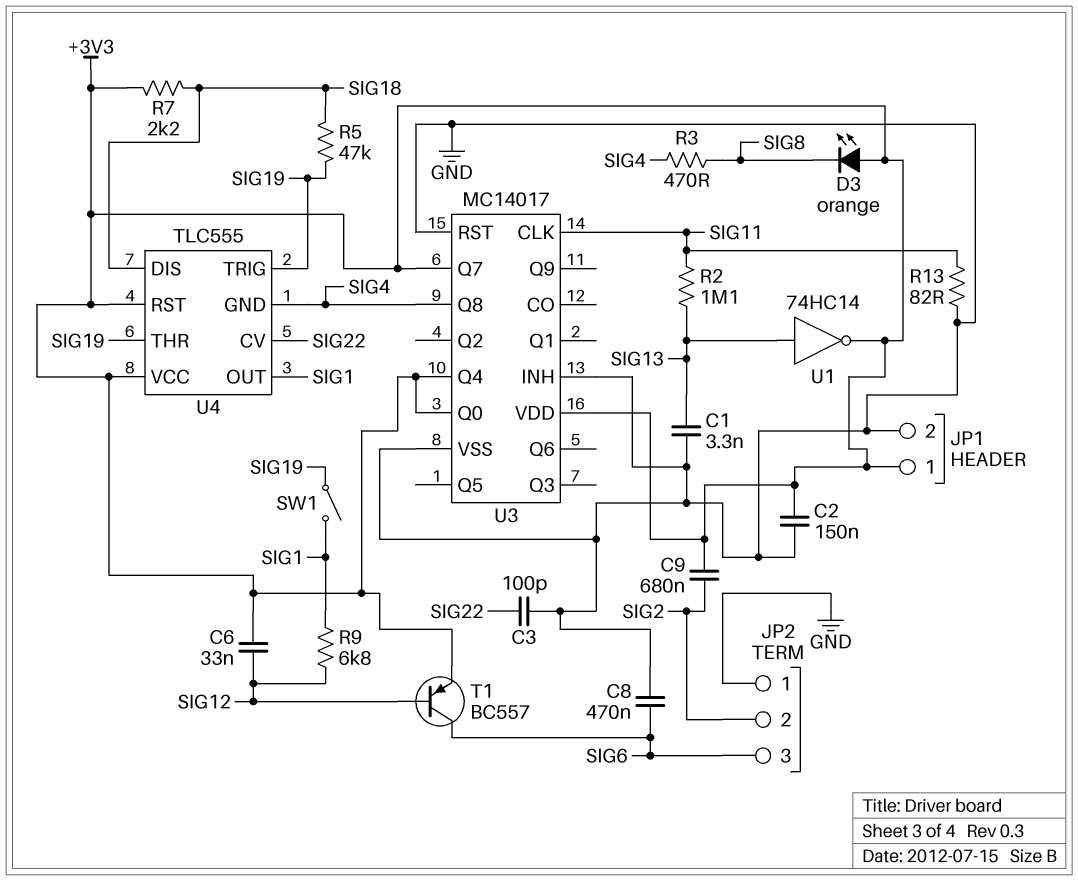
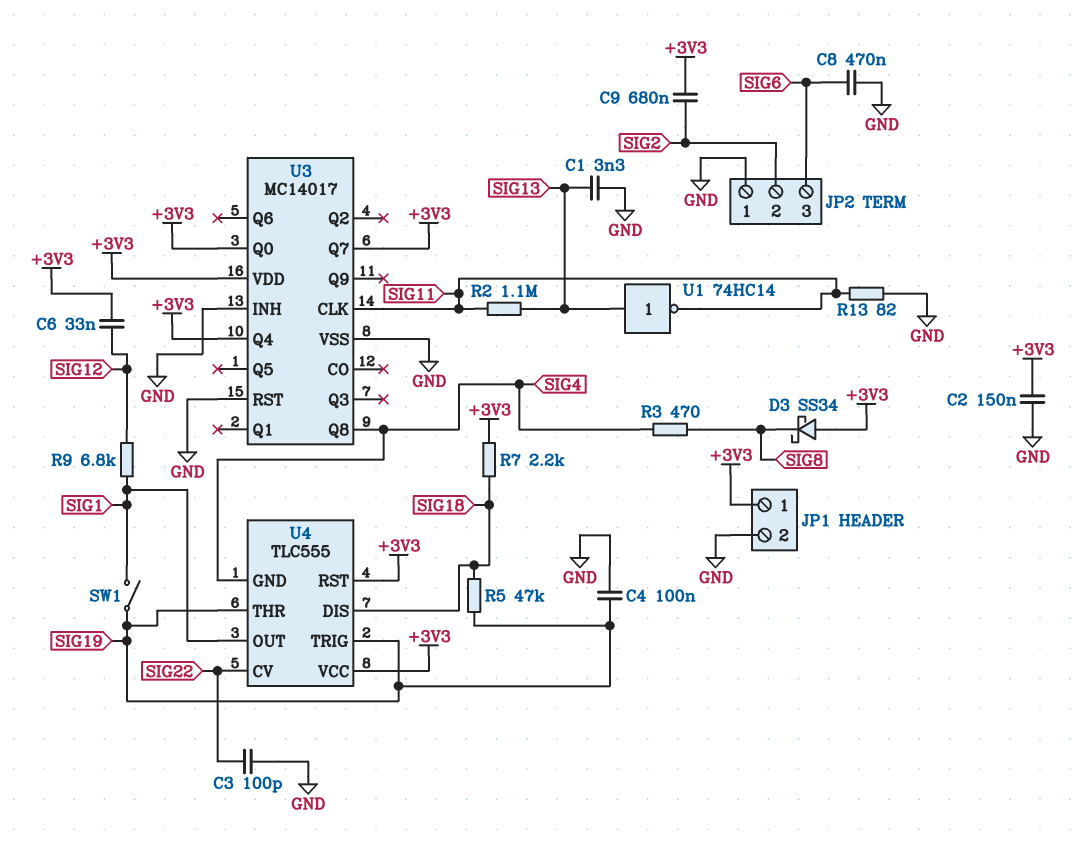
C4: none -> 100nF (GND, SIG19)
D3: LED orange (A +3V3, K SIG8) -> schottky SS34 (A +3V3, K SIG8)
T1: PNP BC557 (B SIG12, C SIG6, E +3V3) -> none
U1: NOT 74HC14 (in SIG13, out +3V3) -> NOT 74HC14 (in SIG13, out SIG11)

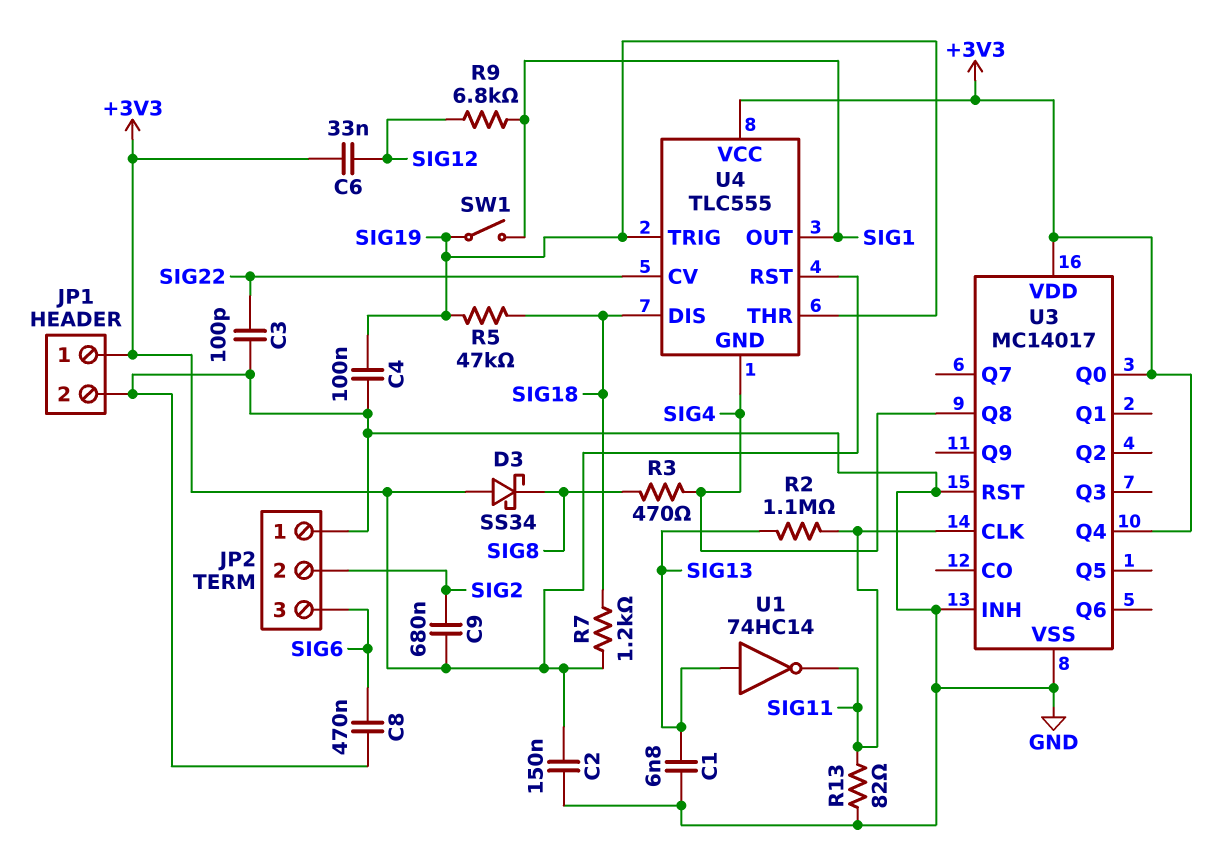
C1: 3.3nF (GND, SIG13) -> 6.8nF (GND, SIG13)
R7: 2.2k (+3V3, SIG18) -> 1.2k (+3V3, SIG18)
U3 pin Q7: +3V3 -> none

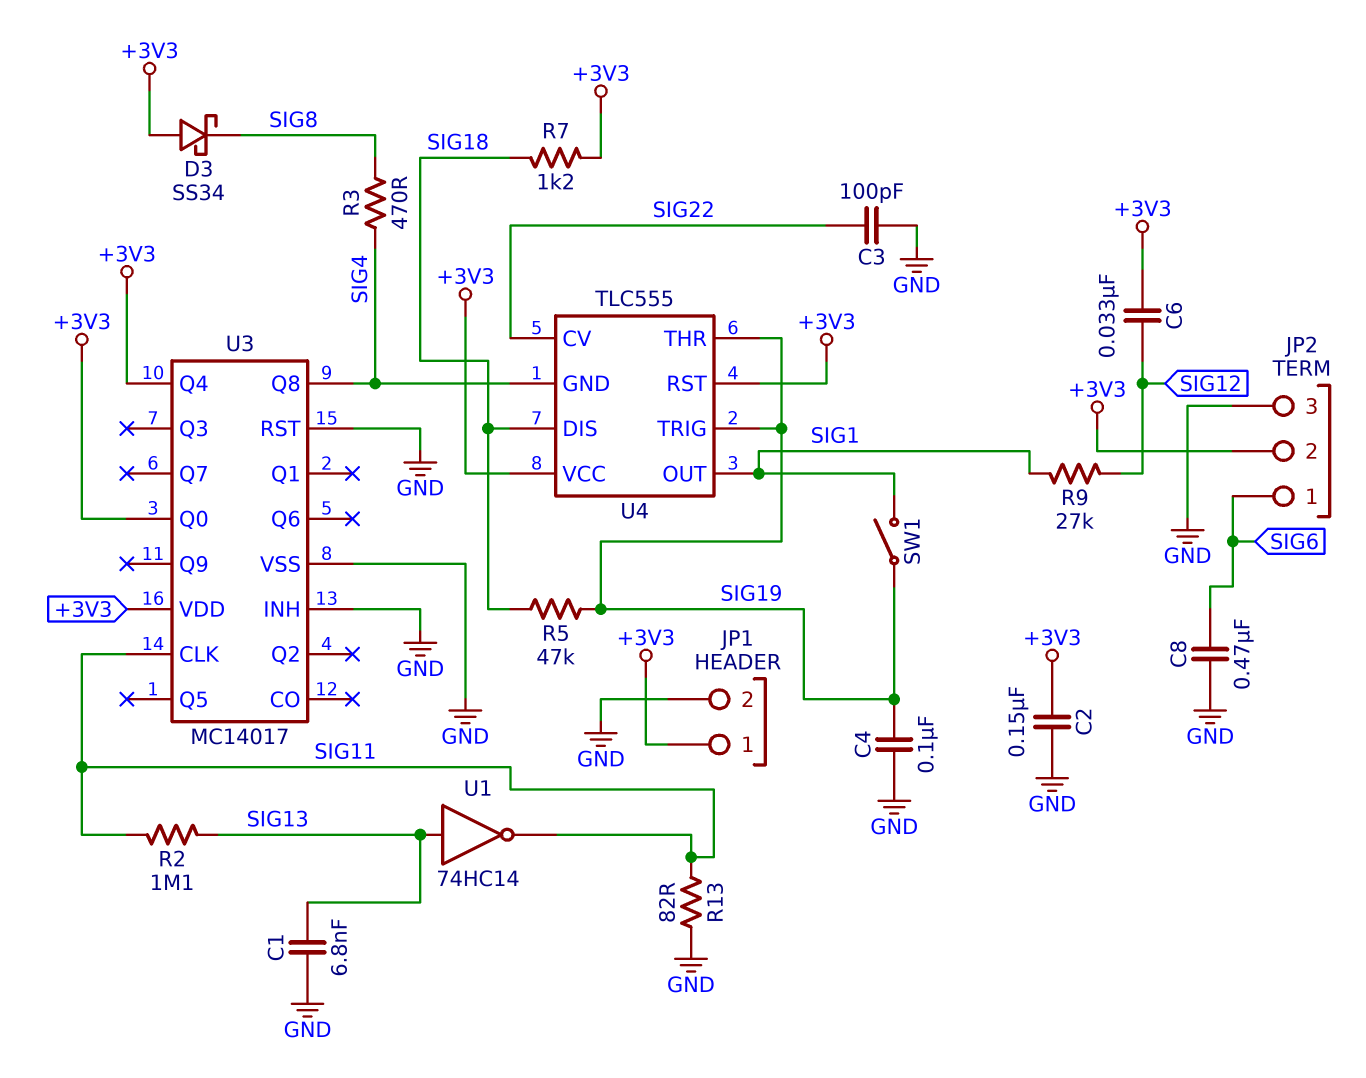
C9: 680nF (+3V3, SIG2) -> none
JP2 pin 1: GND -> SIG6
JP2 pin 2: SIG2 -> +3V3
JP2 pin 3: SIG6 -> GND
R9: 6.8k (SIG1, SIG12) -> 27k (SIG1, SIG12)

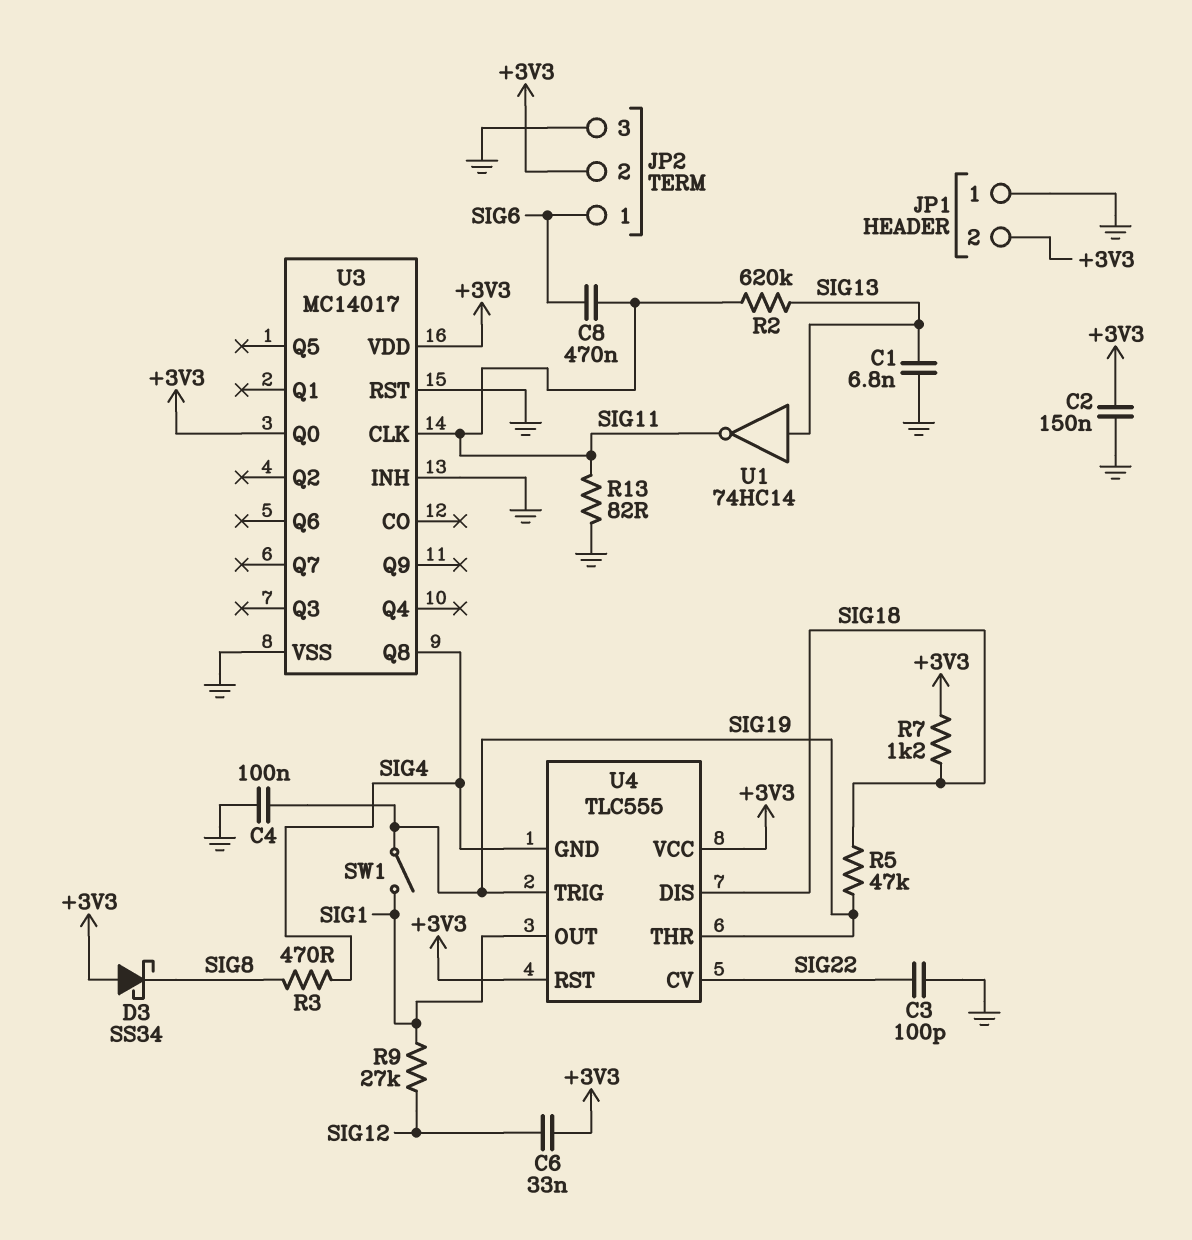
C8: 470nF (GND, SIG6) -> 470nF (SIG6, SIG11)
JP1 pin 1: +3V3 -> GND
JP1 pin 2: GND -> +3V3
R2: 1.1M (SIG11, SIG13) -> 620k (SIG11, SIG13)
U3 pin Q4: +3V3 -> none

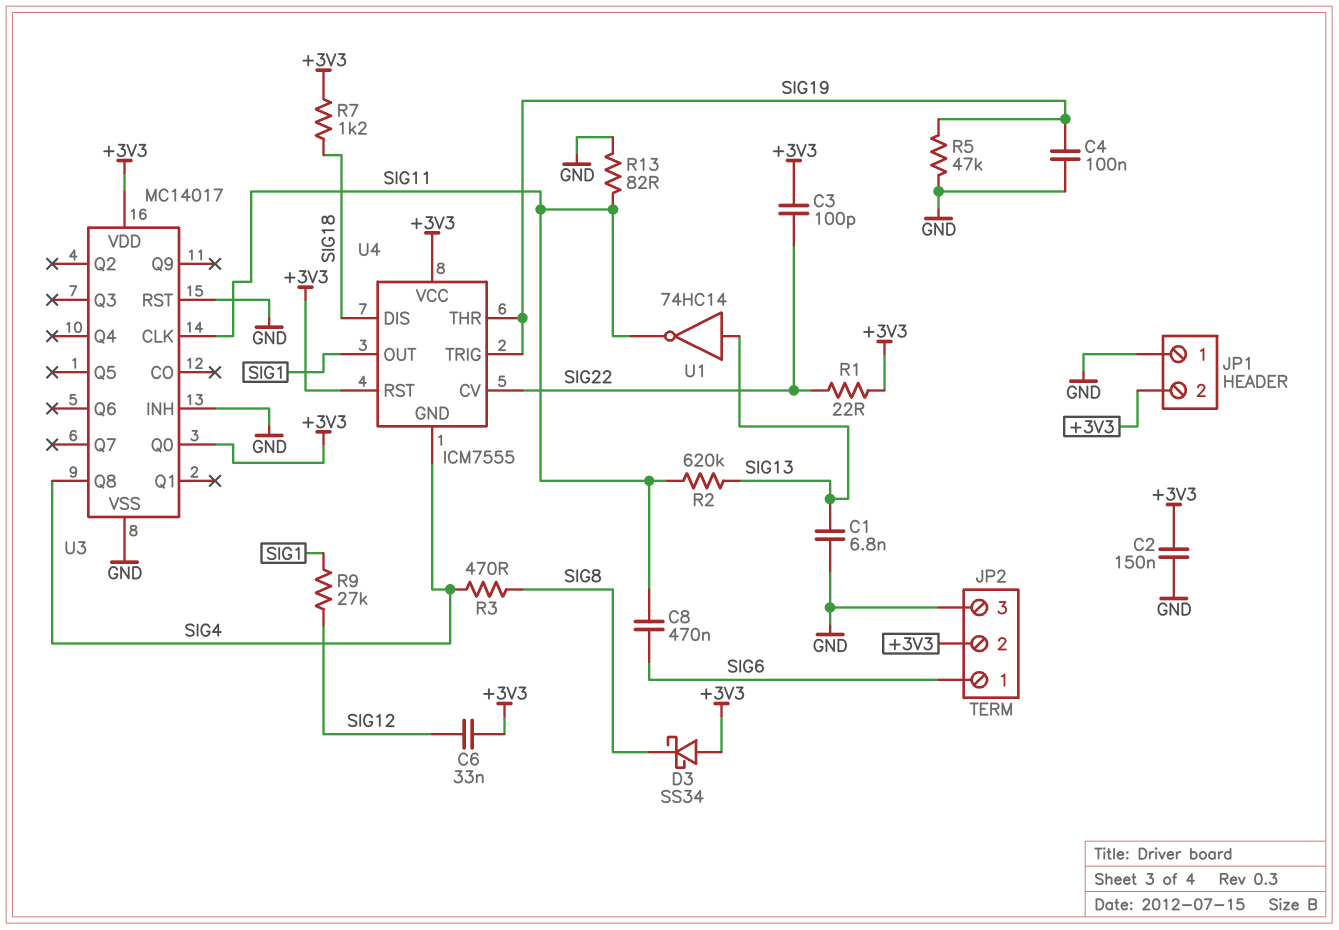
C3: 100pF (GND, SIG22) -> 100pF (+3V3, SIG22)
R1: none -> 22 (+3V3, SIG22)
R5: 47k (SIG18, SIG19) -> 47k (GND, SIG19)
SW1: switch (SIG1, SIG19) -> none
U4: TLC555 -> ICM7555

